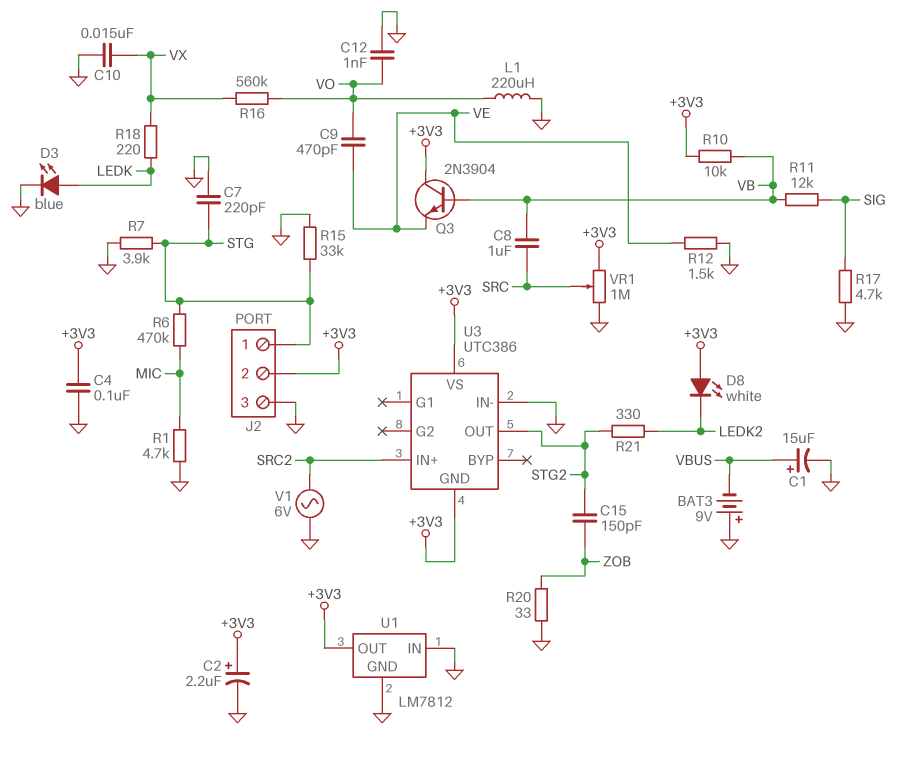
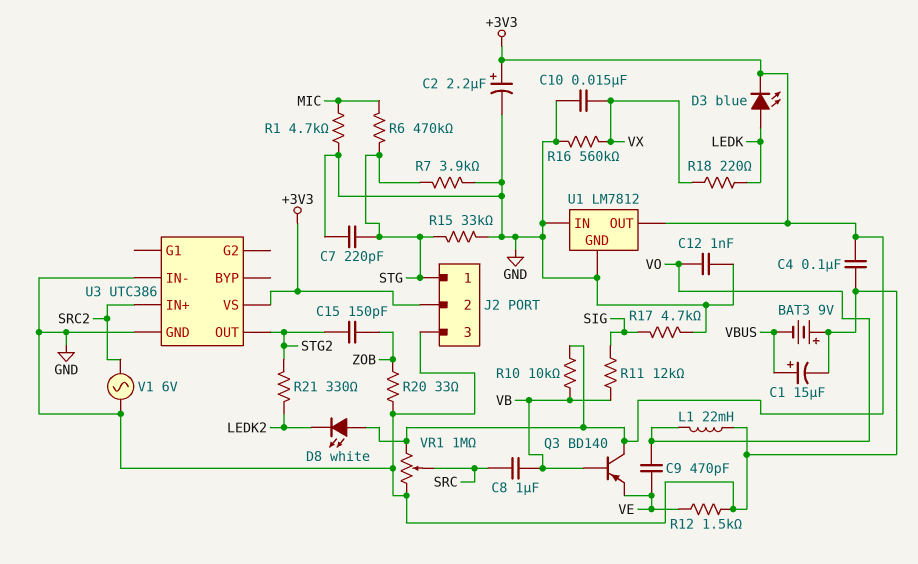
D3: LED blue (A LEDK, K GND) -> LED blue (A LEDK, K +3V3)
L1: 220uH (GND, VO) -> 22mH (GND, VO)
Q3: NPN 2N3904 (B VB, C +3V3, E VE) -> PNP BD140 (B VB, C +3V3, E VE)
R16: 560k (VO, VX) -> 560k (GND, VX)
U3 pin GND: +3V3 -> GND

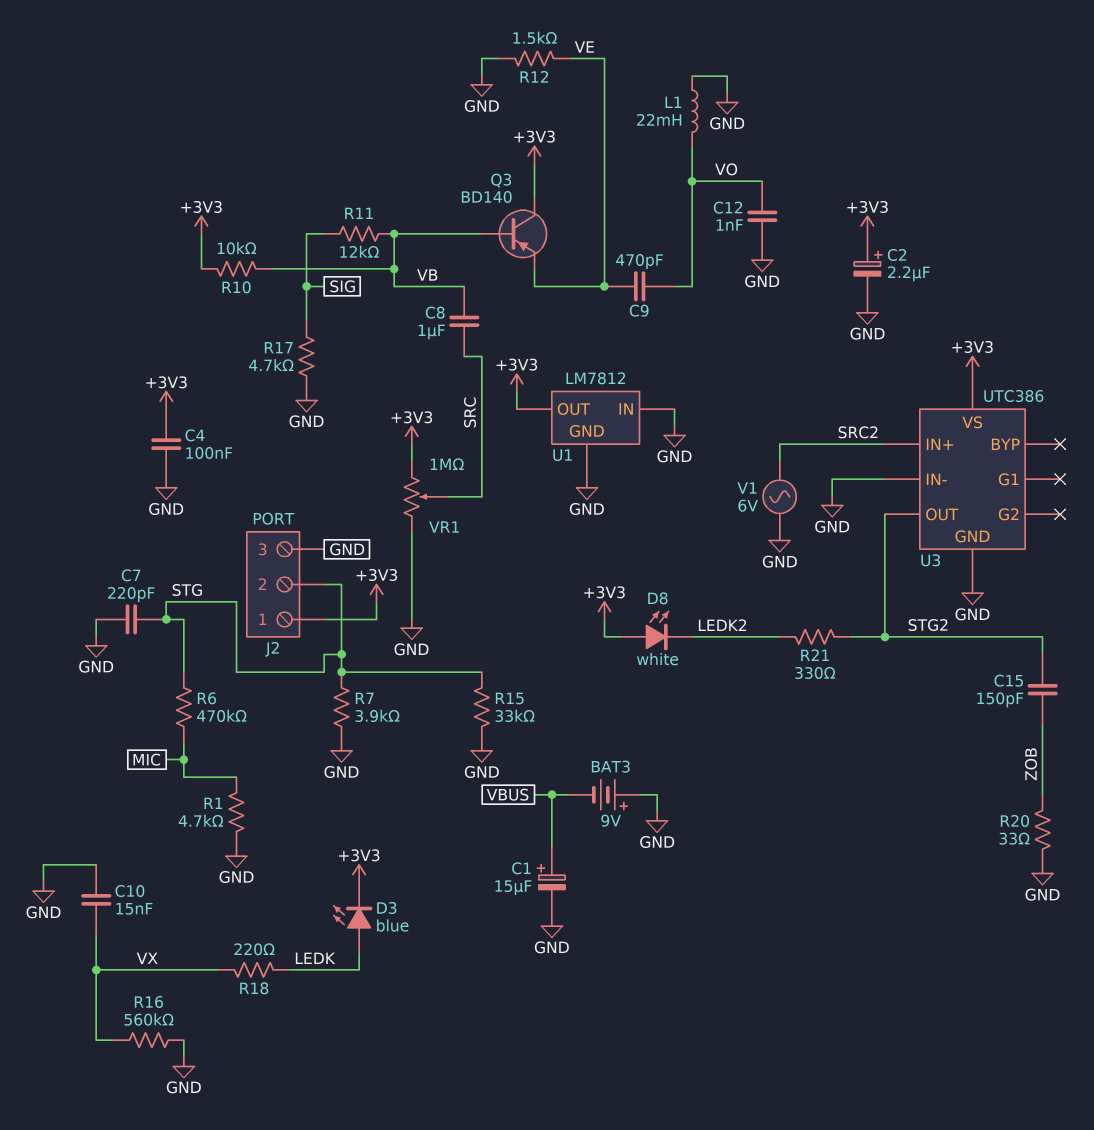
J2 pin 1: STG -> +3V3
J2 pin 2: +3V3 -> STG

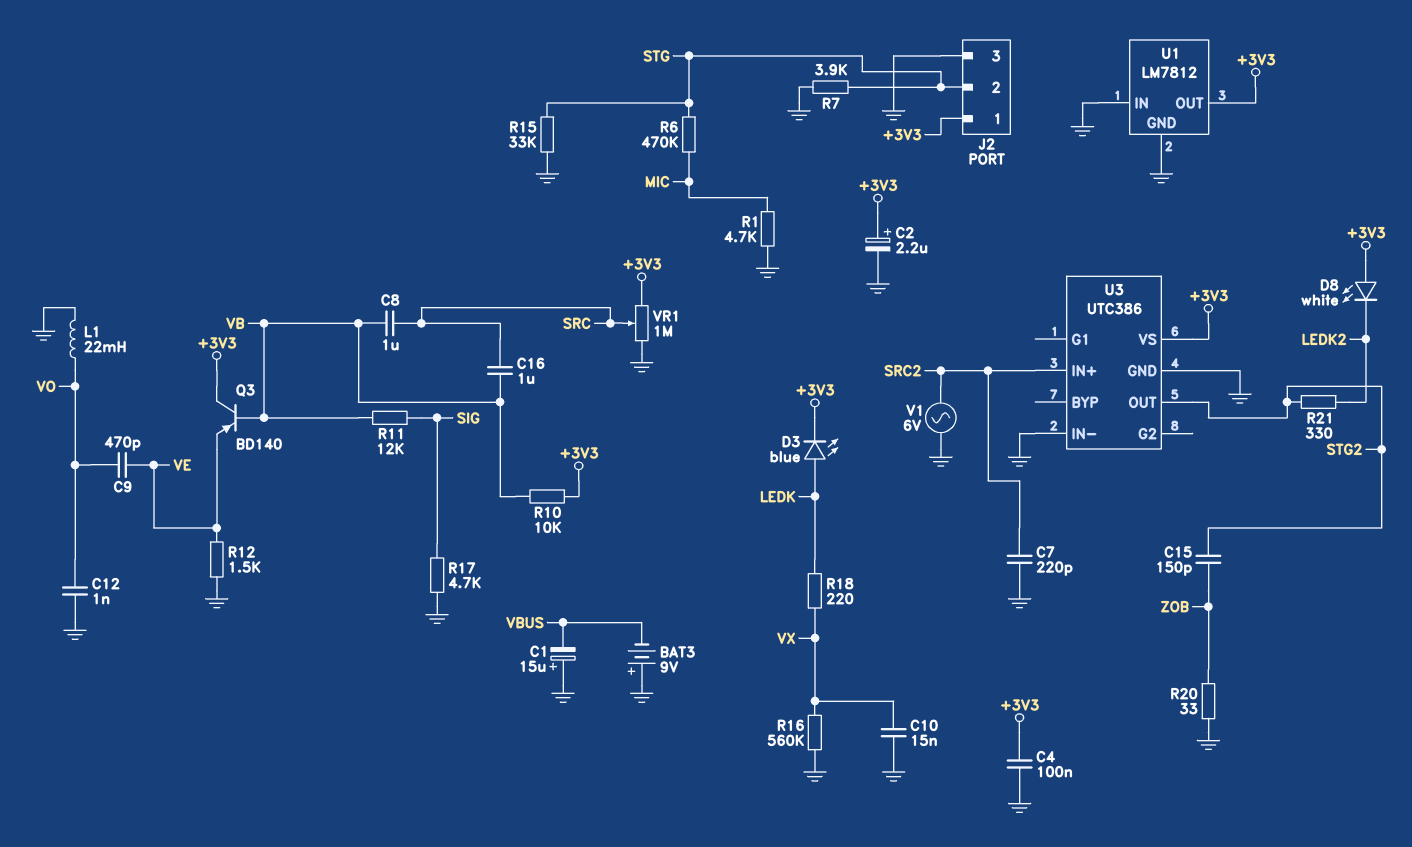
C1: 15uF (plus VBUS, minus GND) -> 15uF (plus GND, minus VBUS)
C7: 220pF (GND, STG) -> 220pF (GND, SRC2)
C16: none -> 1uF (SRC, VB)

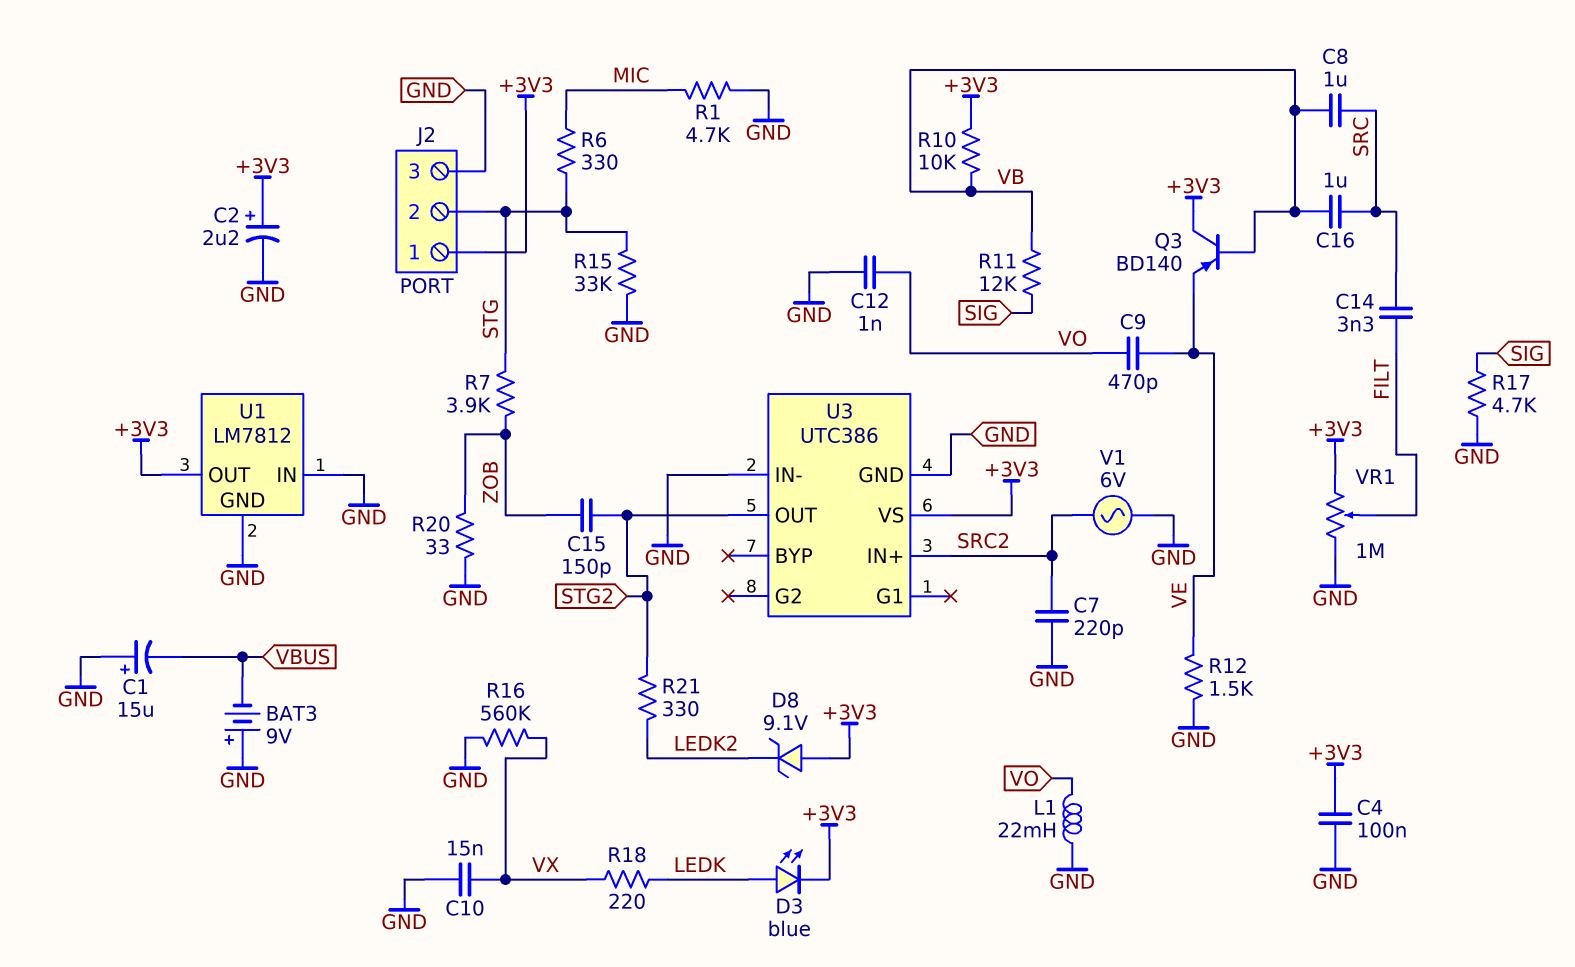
C14: none -> 3.3nF (FILT, SRC)
D8: LED white (A +3V3, K LEDK2) -> zener 9.1V (A +3V3, K LEDK2)
R6: 470k (MIC, STG) -> 330 (MIC, STG)
R7: 3.9k (GND, STG) -> 3.9k (STG, ZOB)
VR1: 1M (+3V3, GND, wiper SRC) -> 1M (+3V3, GND, wiper FILT)

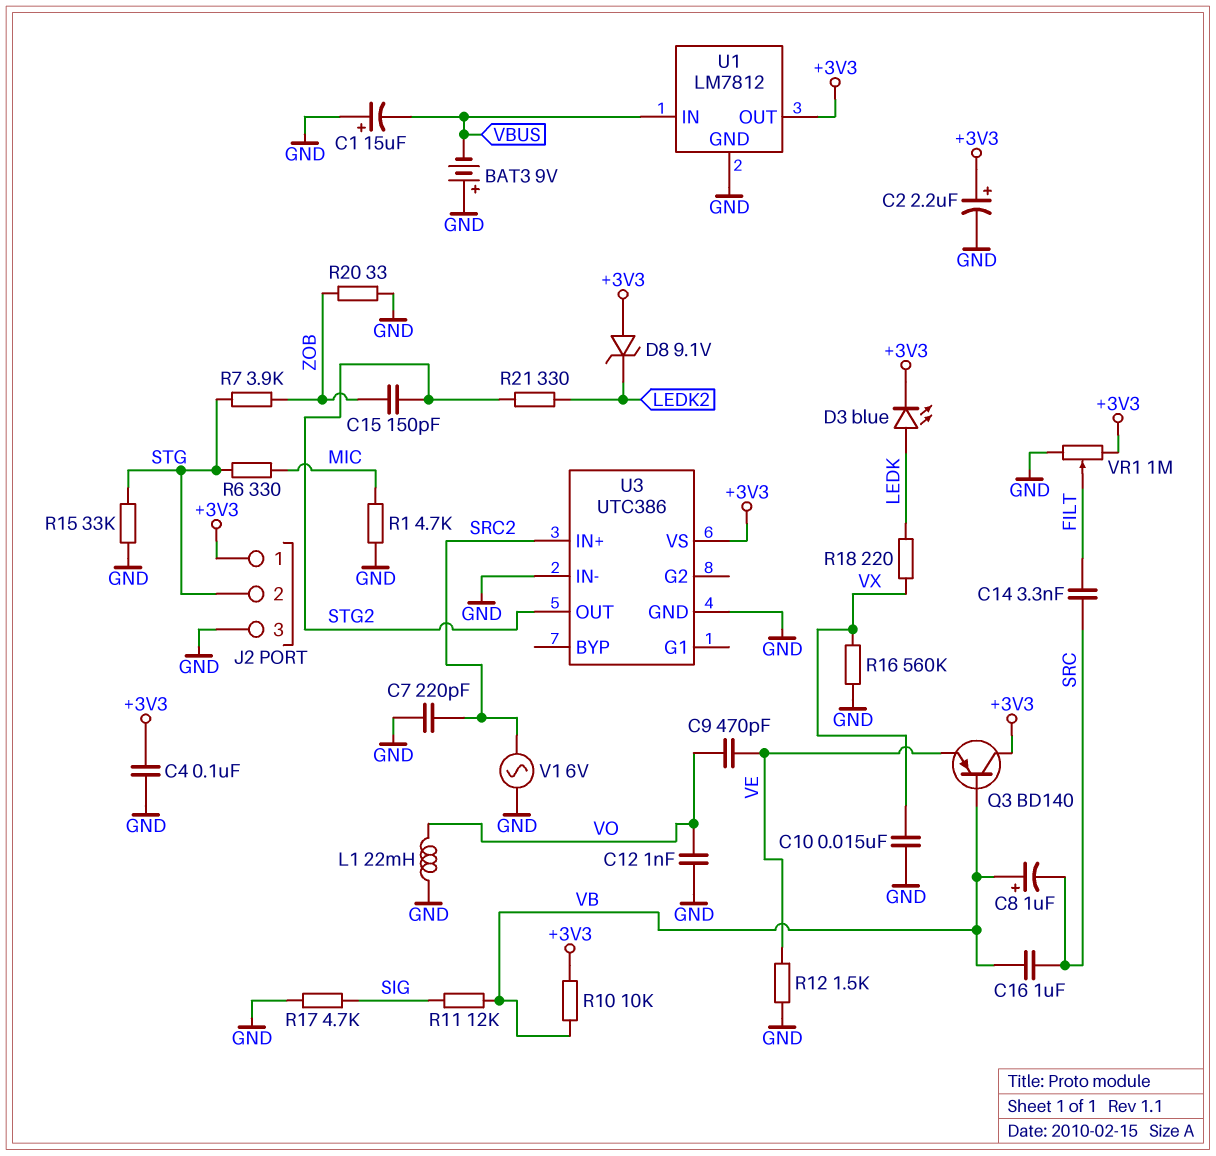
C8: 1uF (SRC, VB) -> 1uF (plus VB, minus SRC)
U1 pin IN: GND -> VBUS

